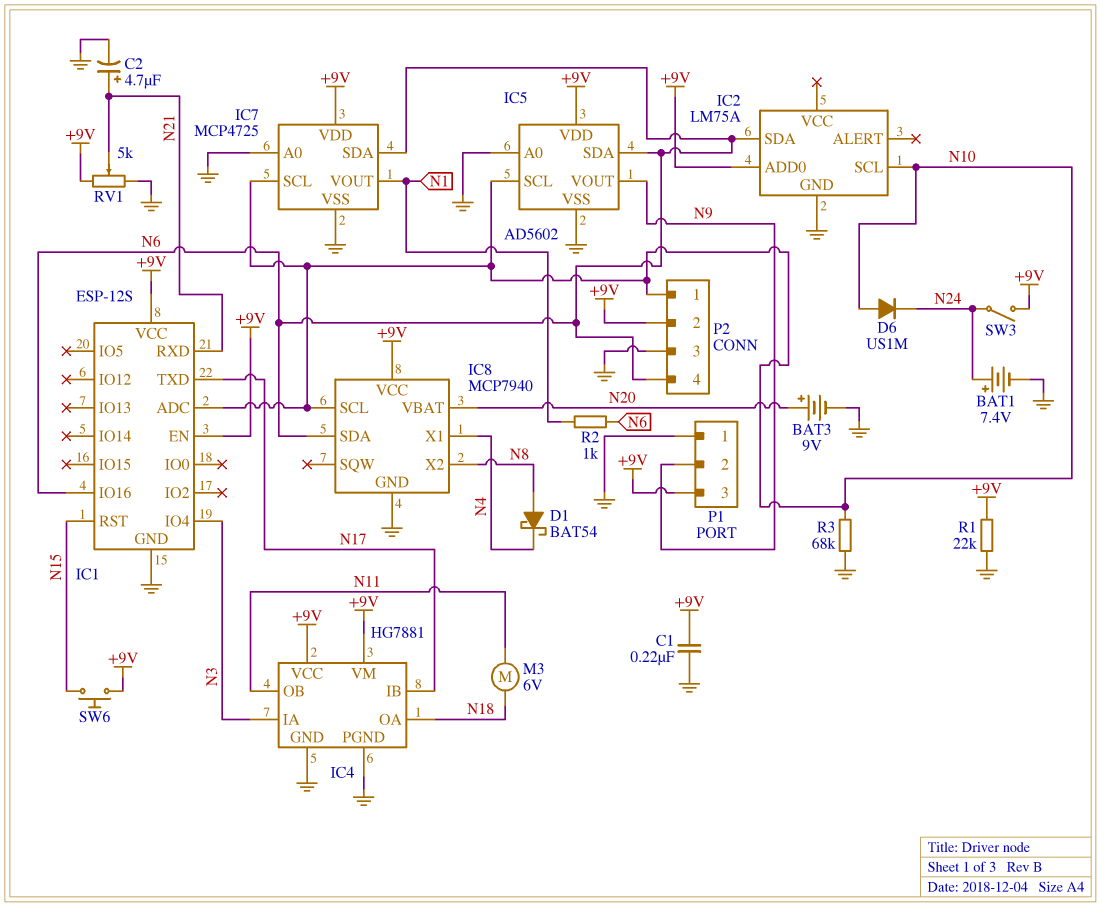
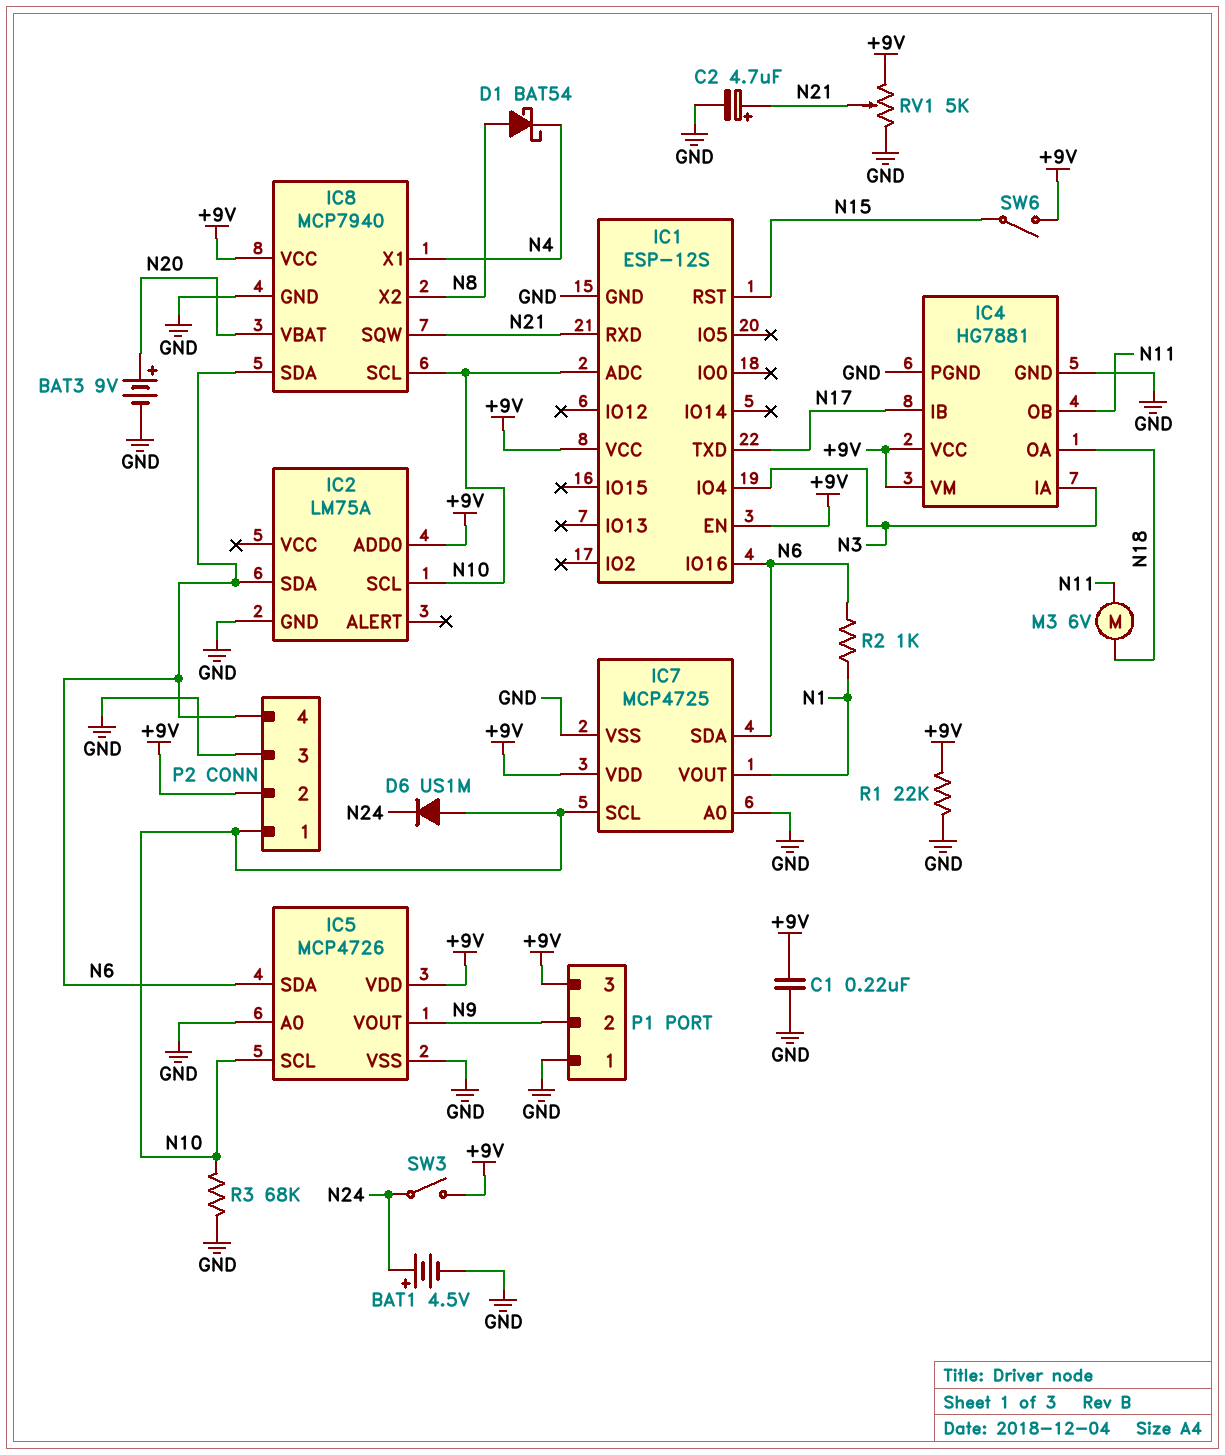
BAT1: 7.4V (plus N24, minus GND) -> 4.5V (plus N24, minus GND)
IC5: AD5602 -> MCP4726
IC8 pin SQW: none -> N21
SW6: button (+9V, N15) -> switch (+9V, N15)

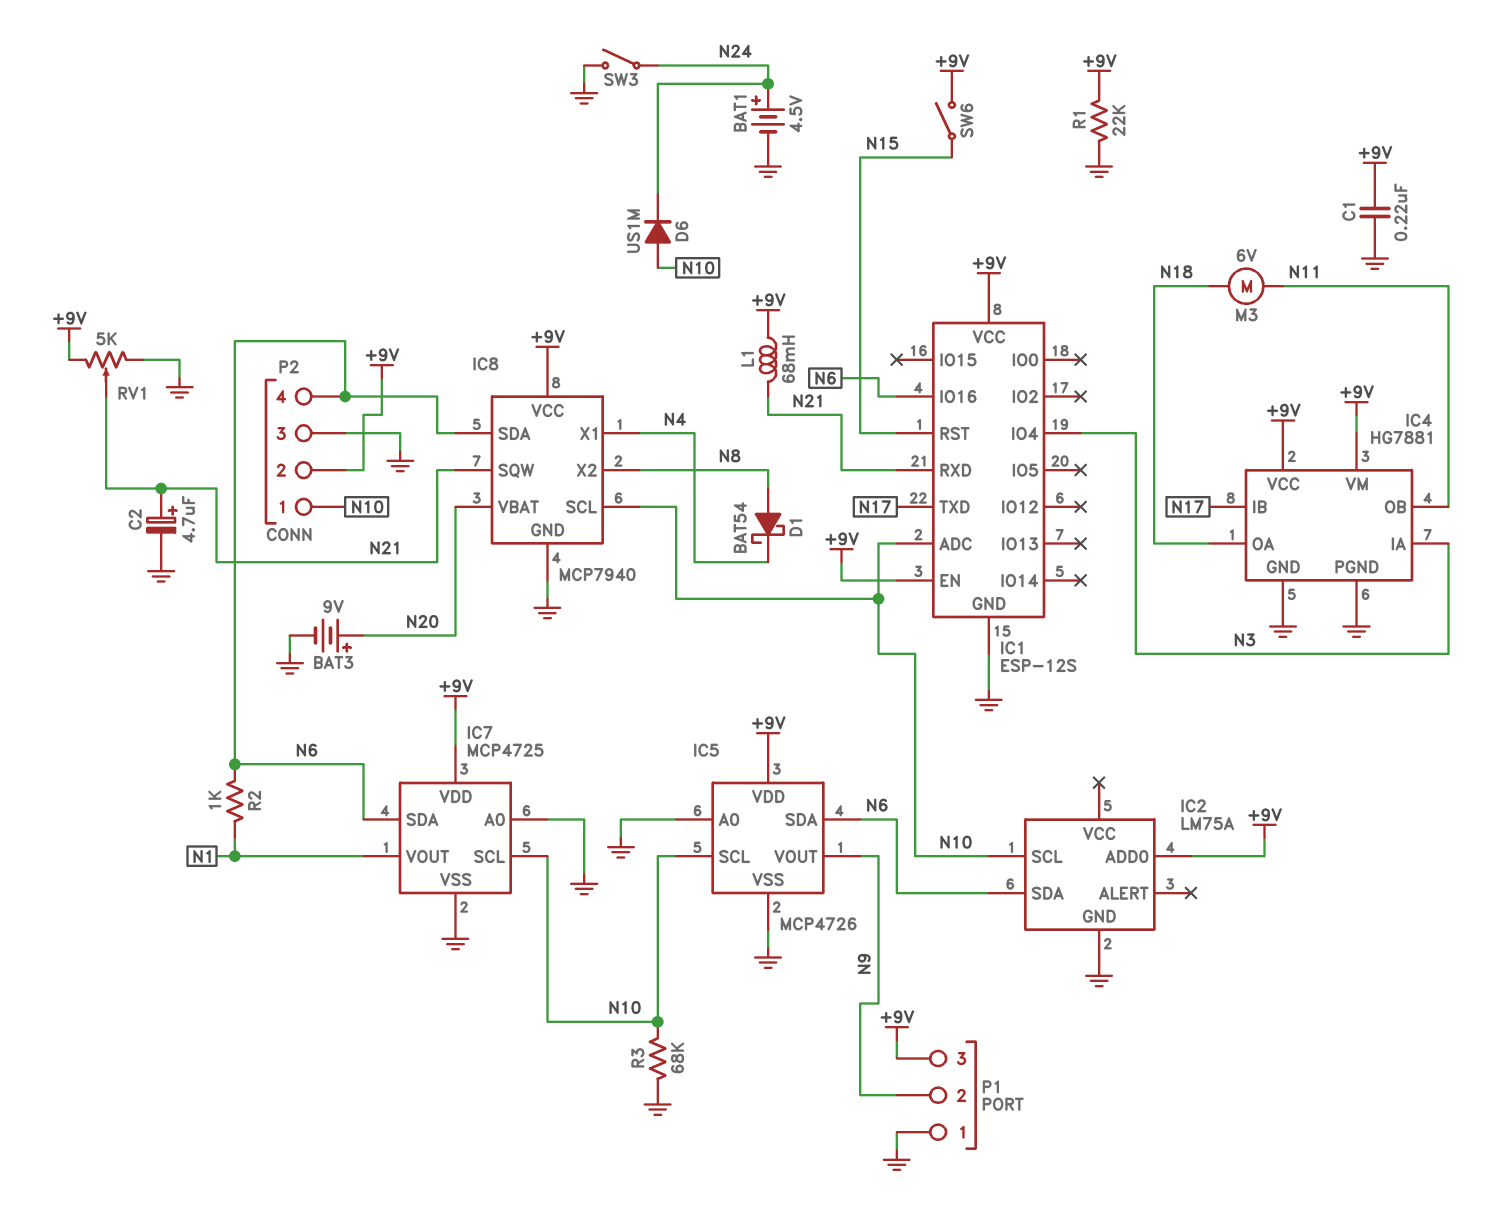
L1: none -> 68mH (+9V, N21)
SW3: switch (+9V, N24) -> switch (GND, N24)

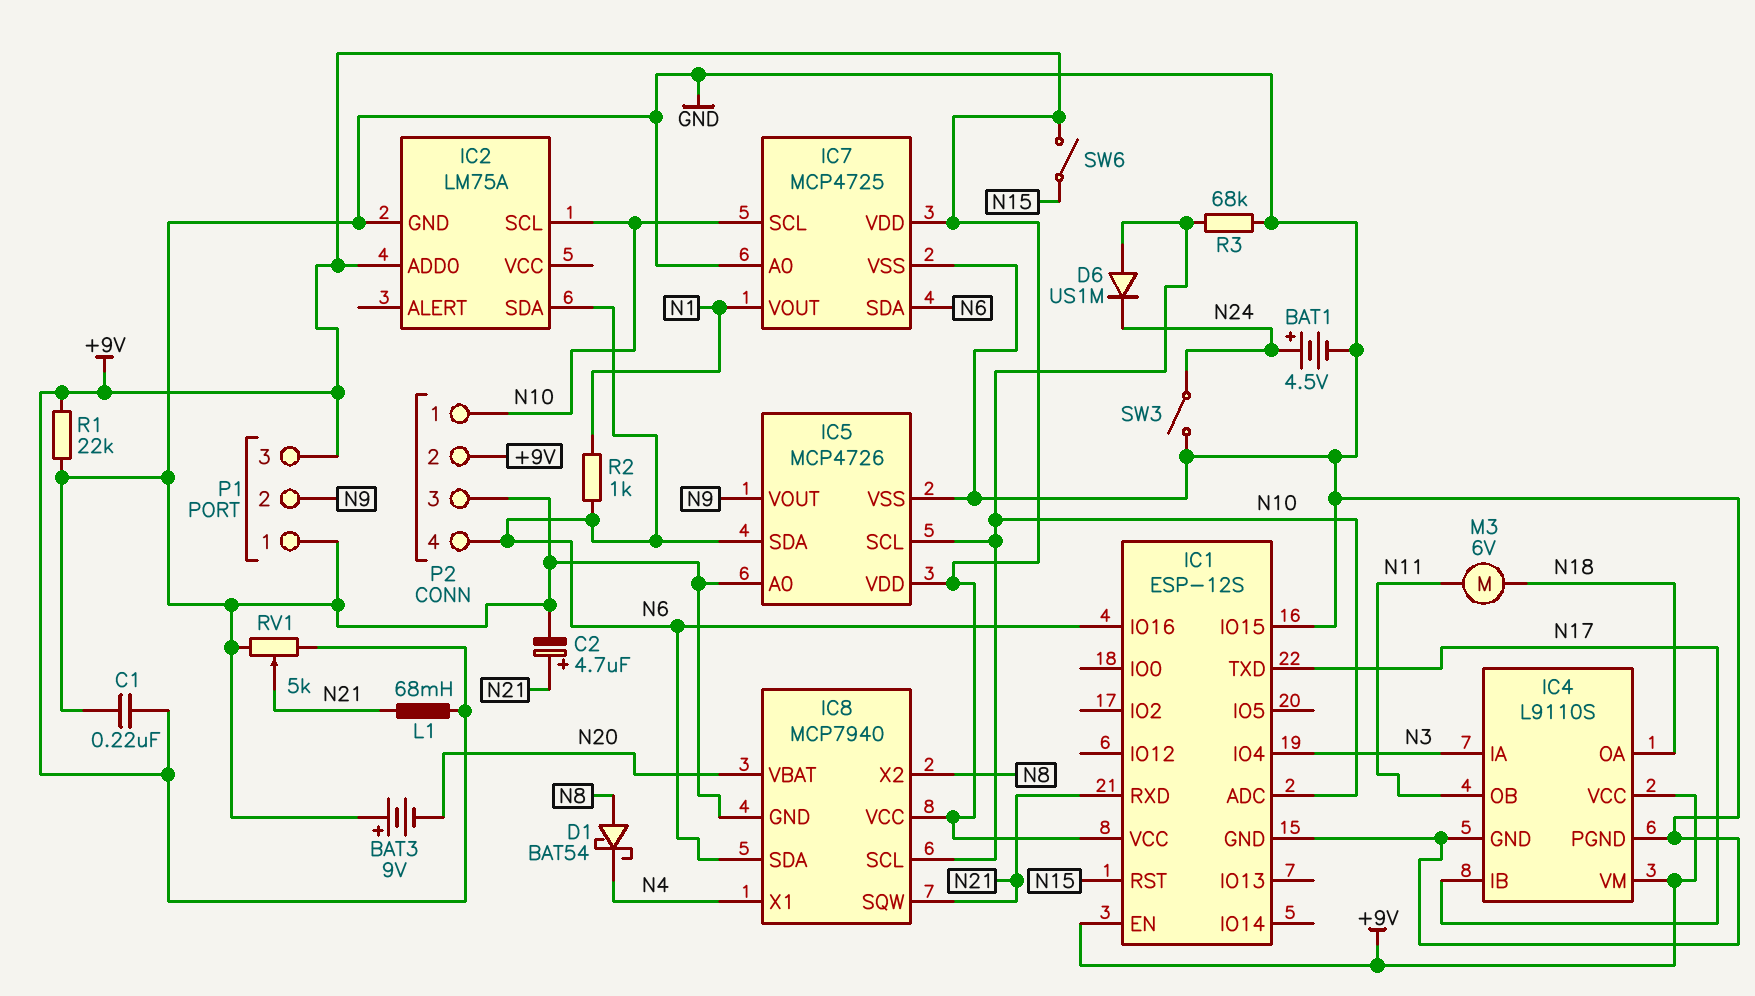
BAT3: 9V (plus N20, minus GND) -> 9V (plus GND, minus N20)
IC1 pin IO15: none -> GND
IC4: HG7881 -> L9110S

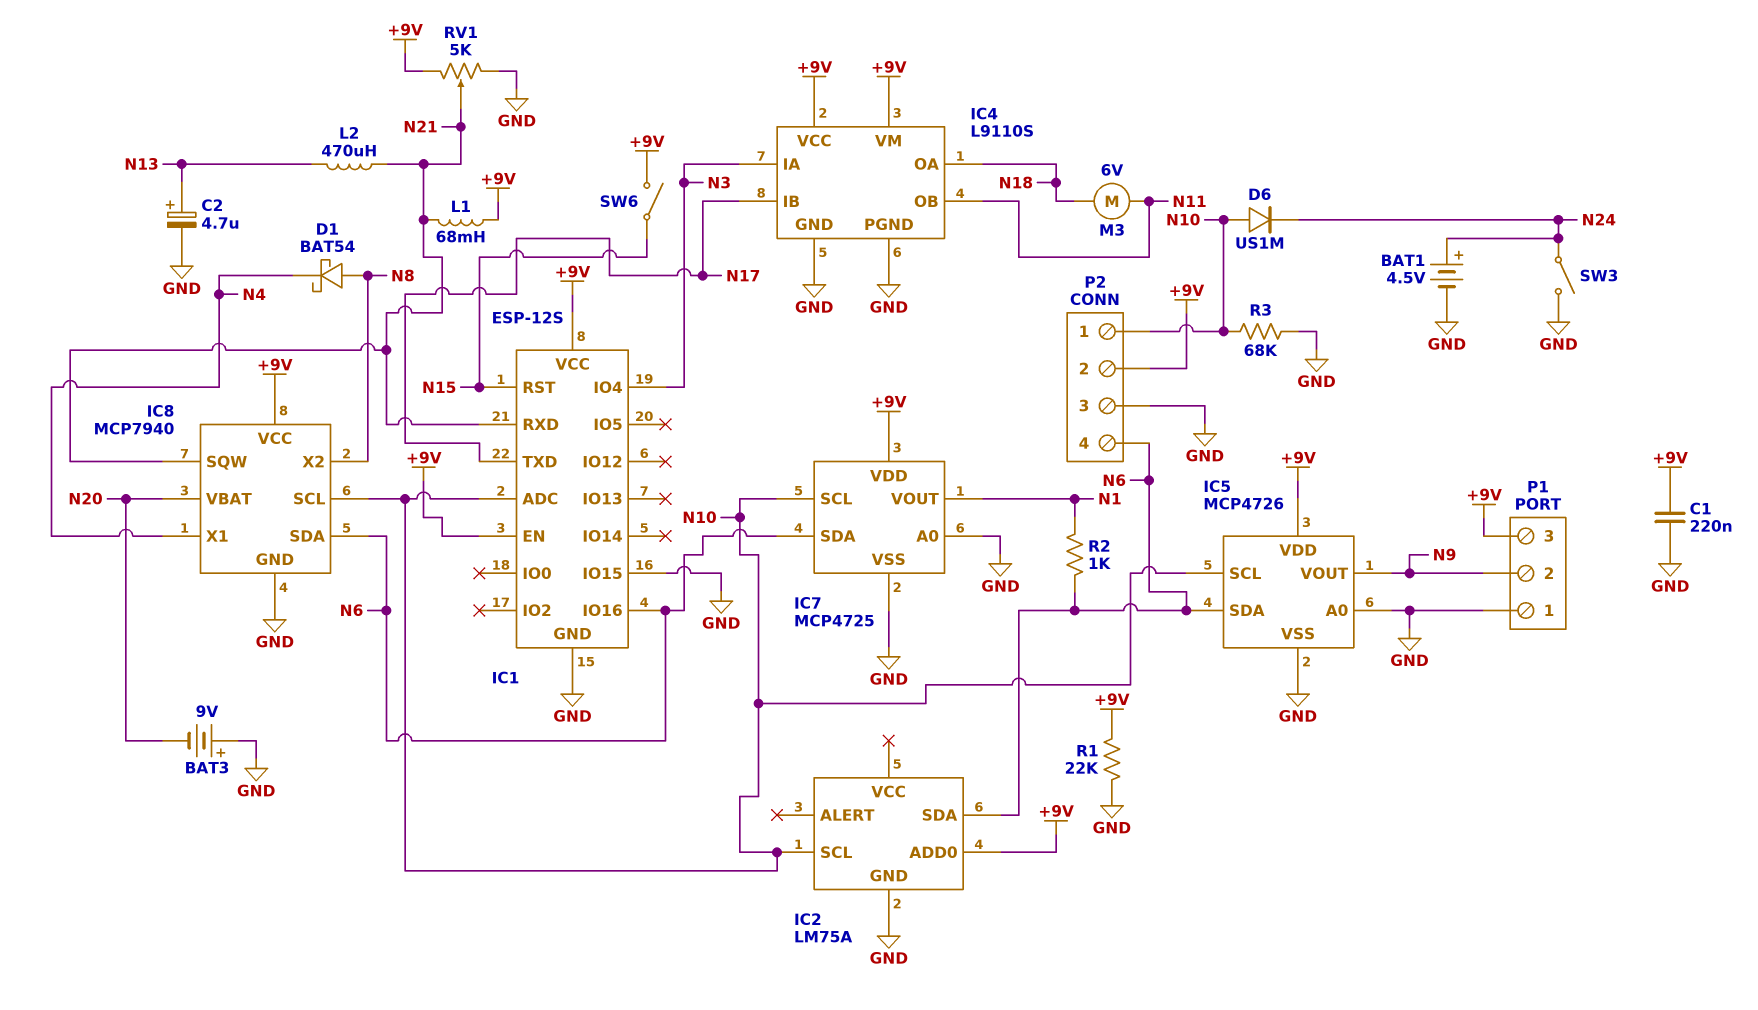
C2: 4.7uF (plus N21, minus GND) -> 4.7uF (plus N13, minus GND)
L2: none -> 470uH (N13, N21)

